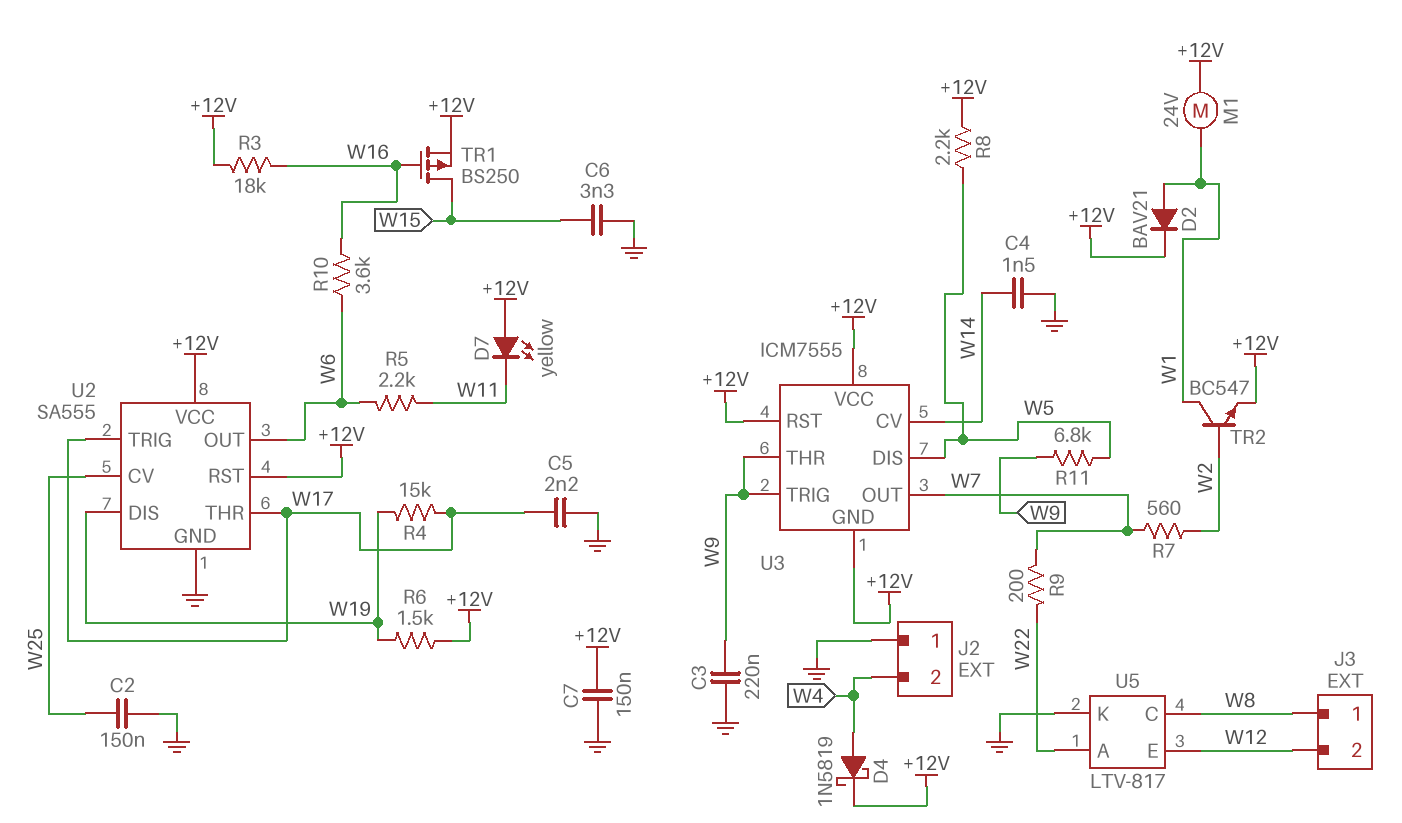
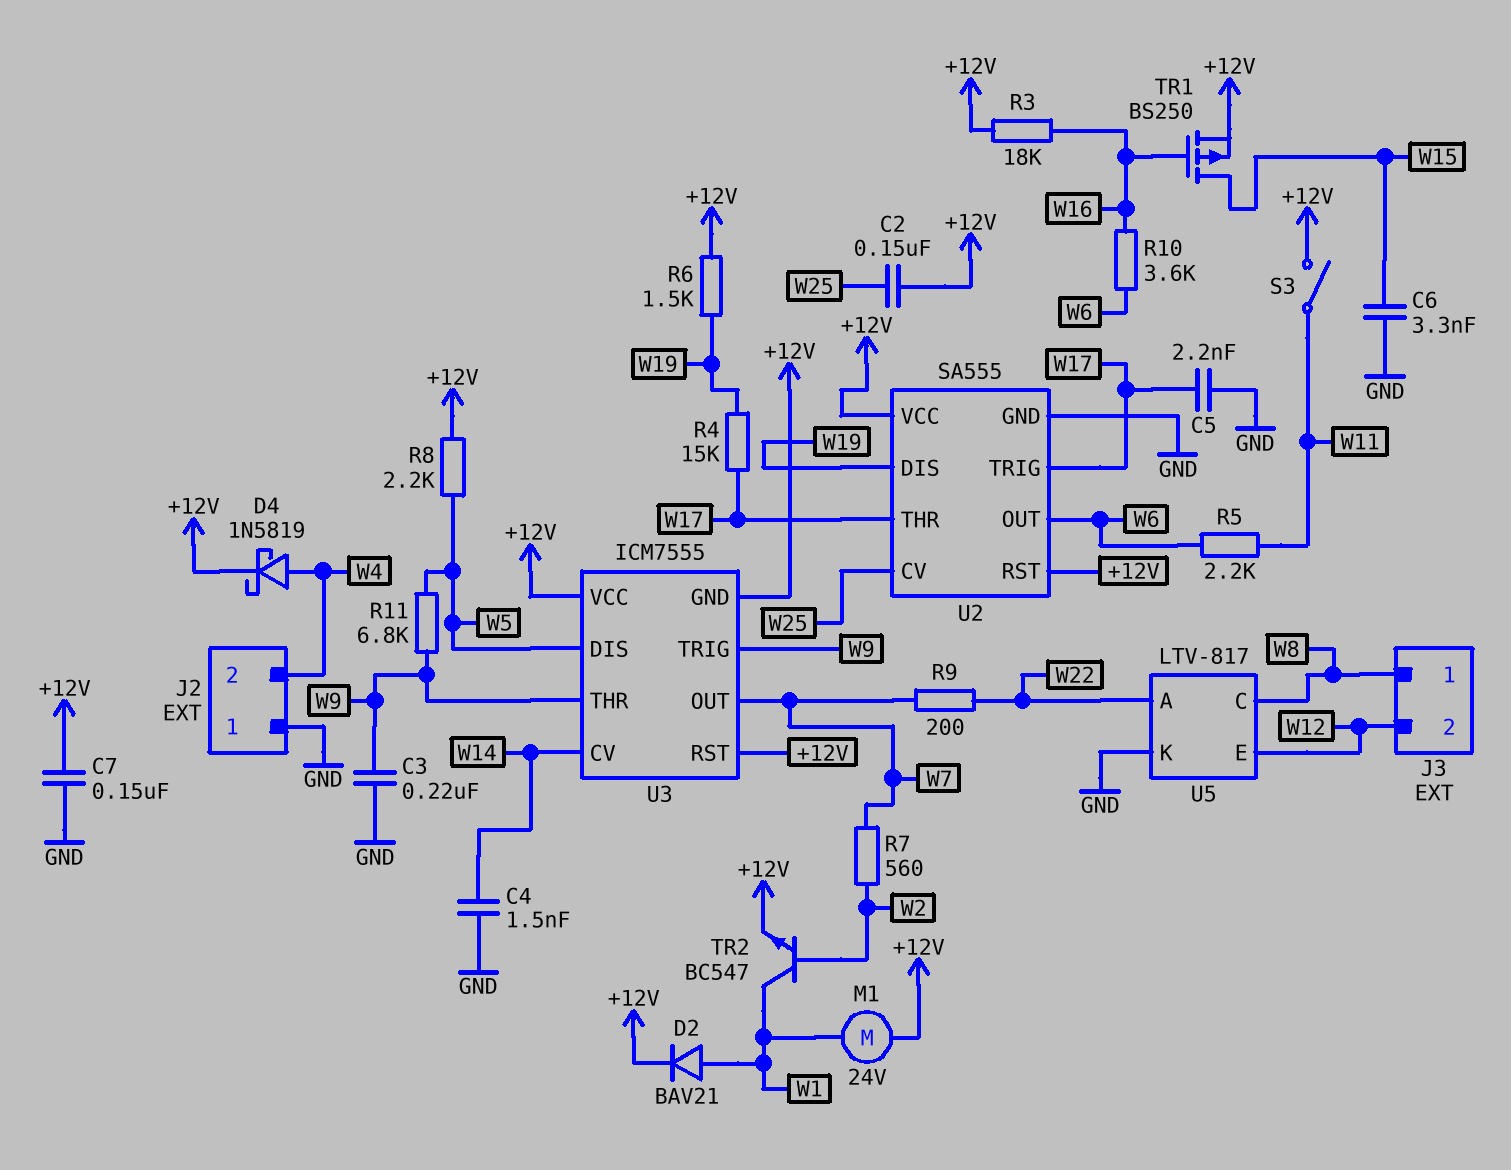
C2: 150nF (GND, W25) -> 150nF (+12V, W25)
D7: LED yellow (A +12V, K W11) -> none
S3: none -> switch (+12V, W11)

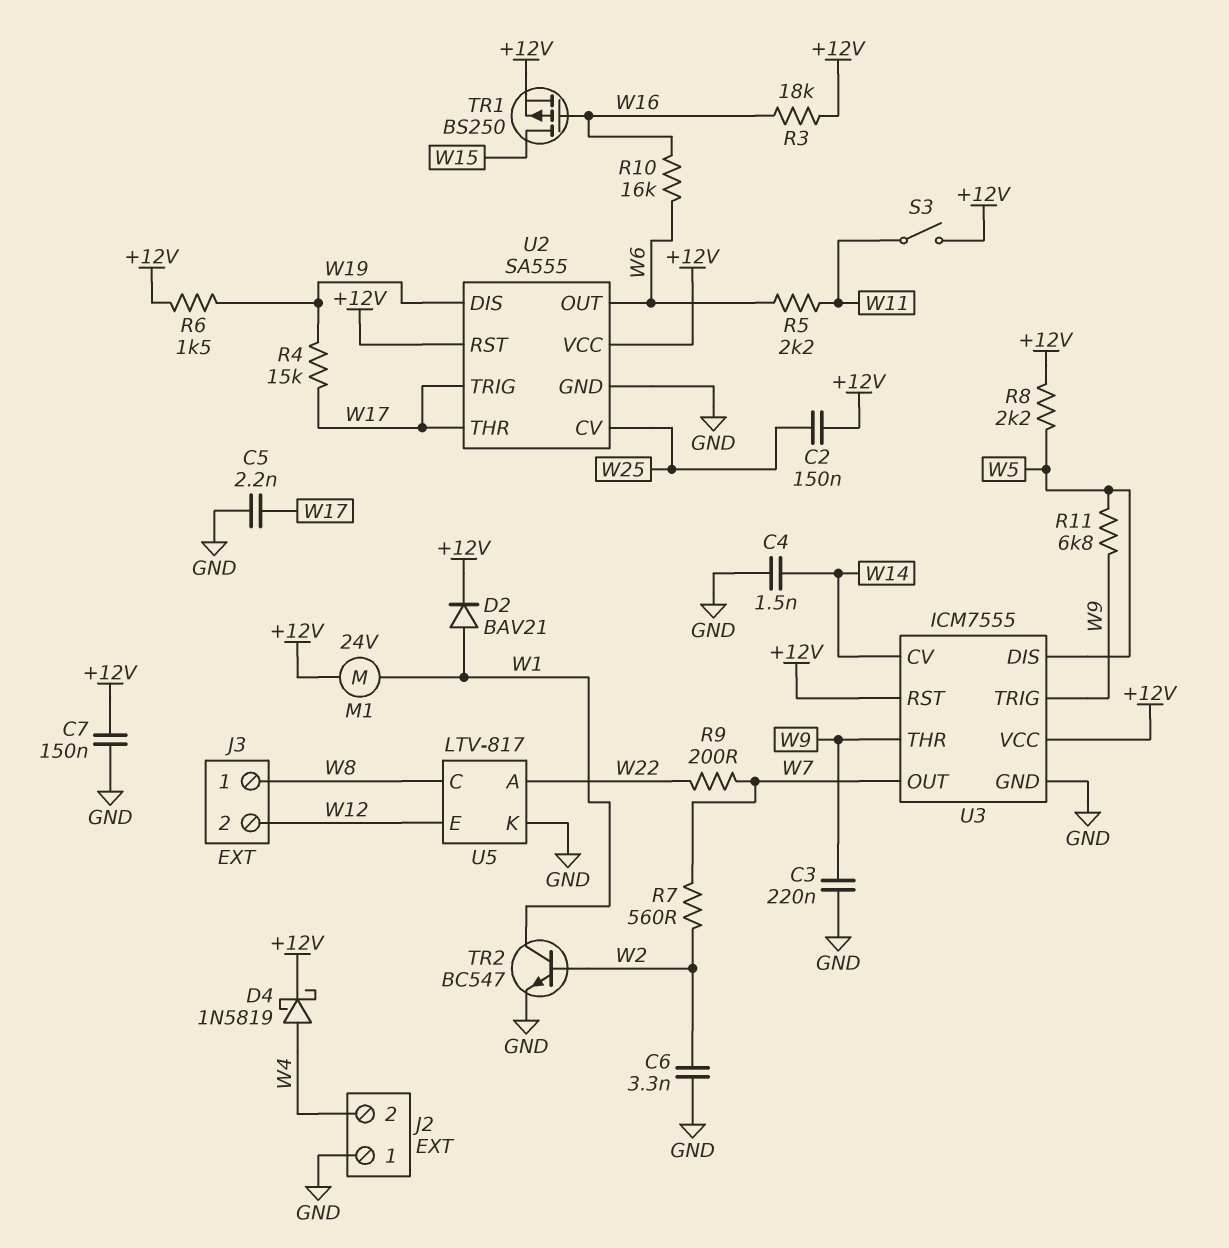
C6: 3.3nF (GND, W15) -> 3.3nF (GND, W2)
R10: 3.6k (W6, W16) -> 16k (W6, W16)
TR2: NPN BC547 (B W2, C W1, E +12V) -> NPN BC547 (B W2, C W1, E GND)
U3 pin GND: +12V -> GND

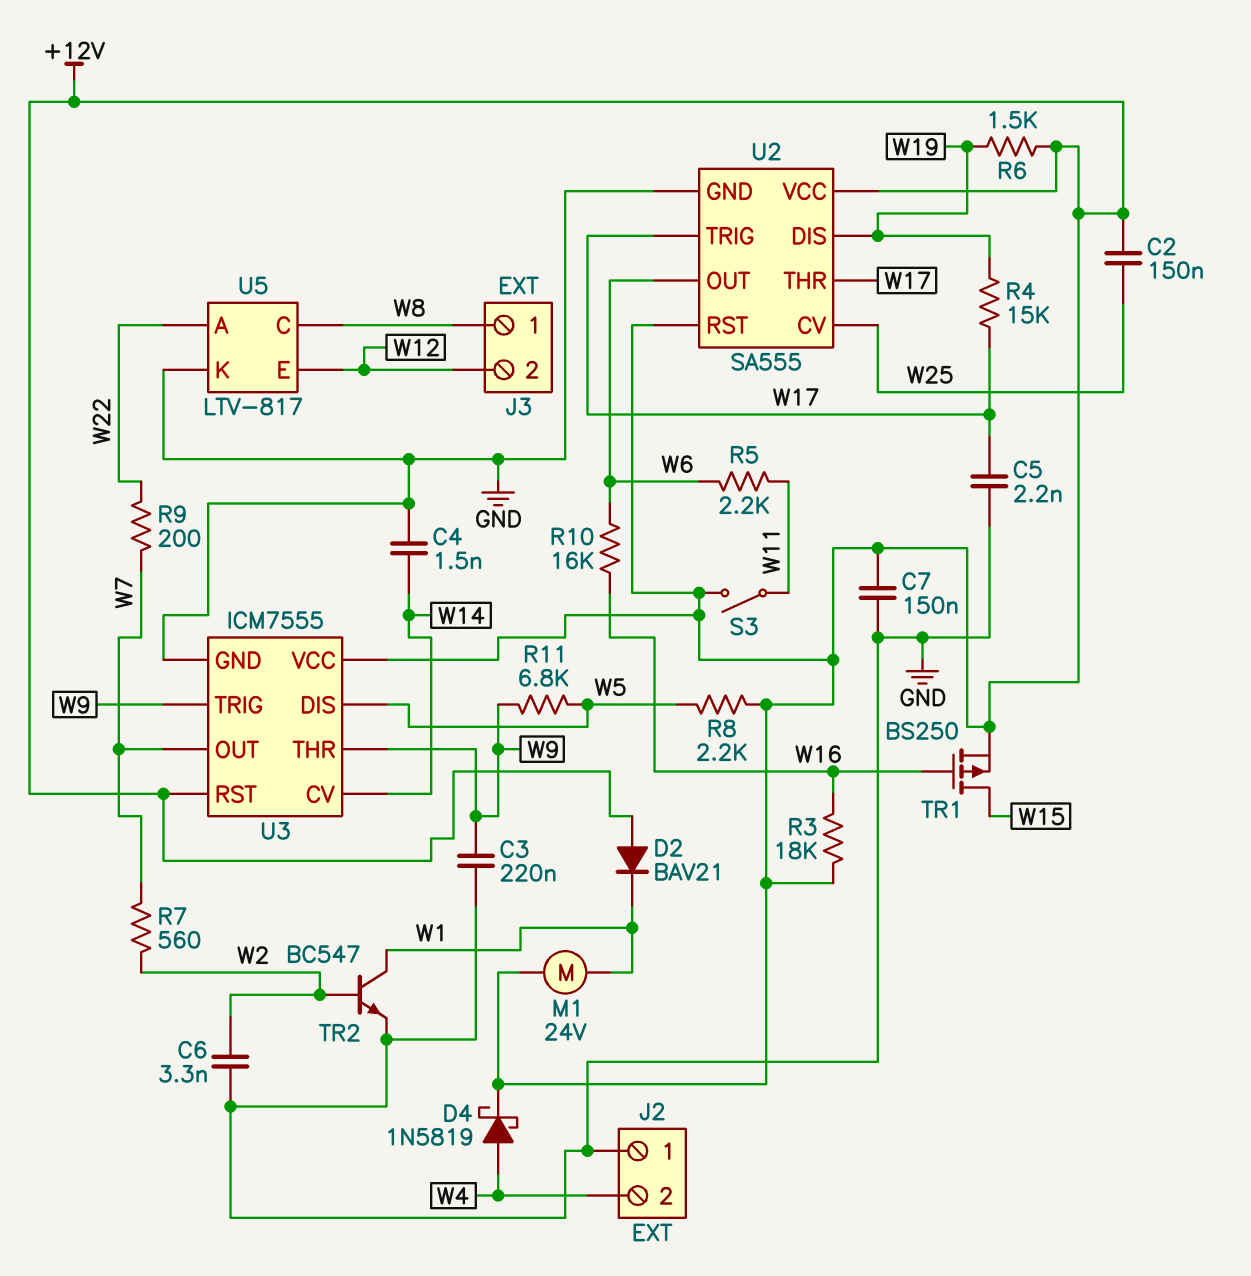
D2: diode BAV21 (A W1, K +12V) -> diode BAV21 (A +12V, K W1)

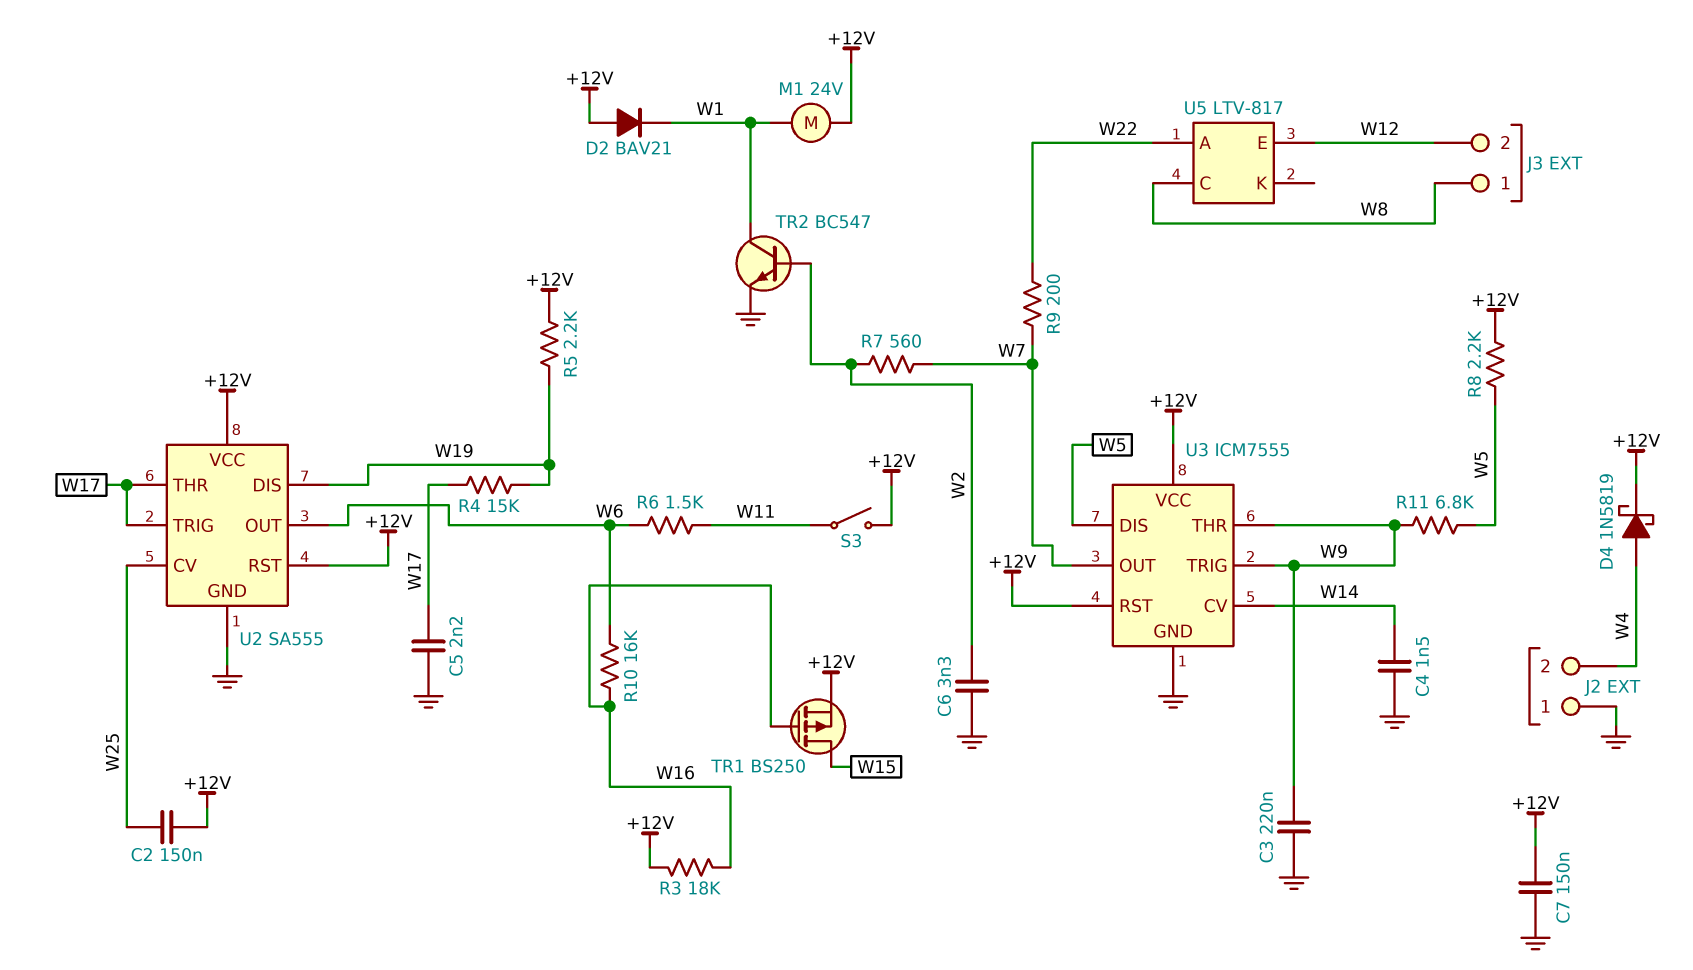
R5: 2.2k (W6, W11) -> 2.2k (+12V, W19)
R6: 1.5k (+12V, W19) -> 1.5k (W6, W11)
U5 pin K: GND -> none

